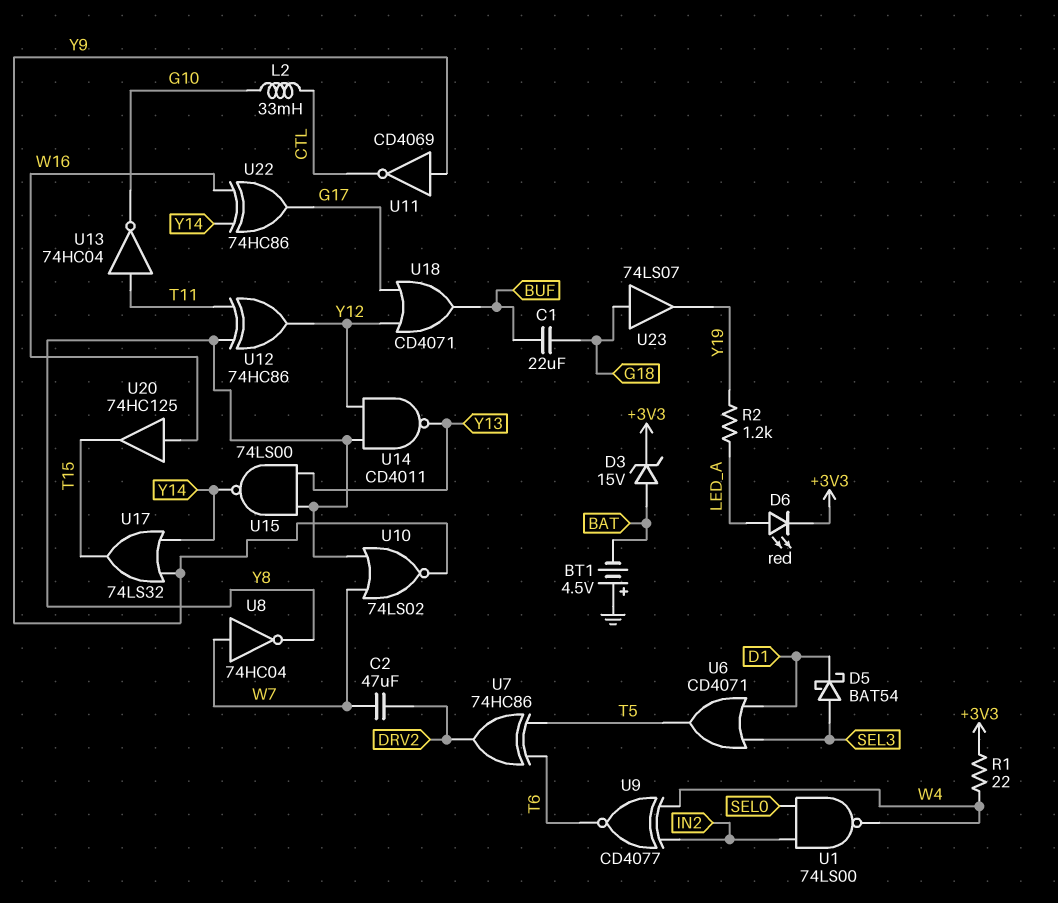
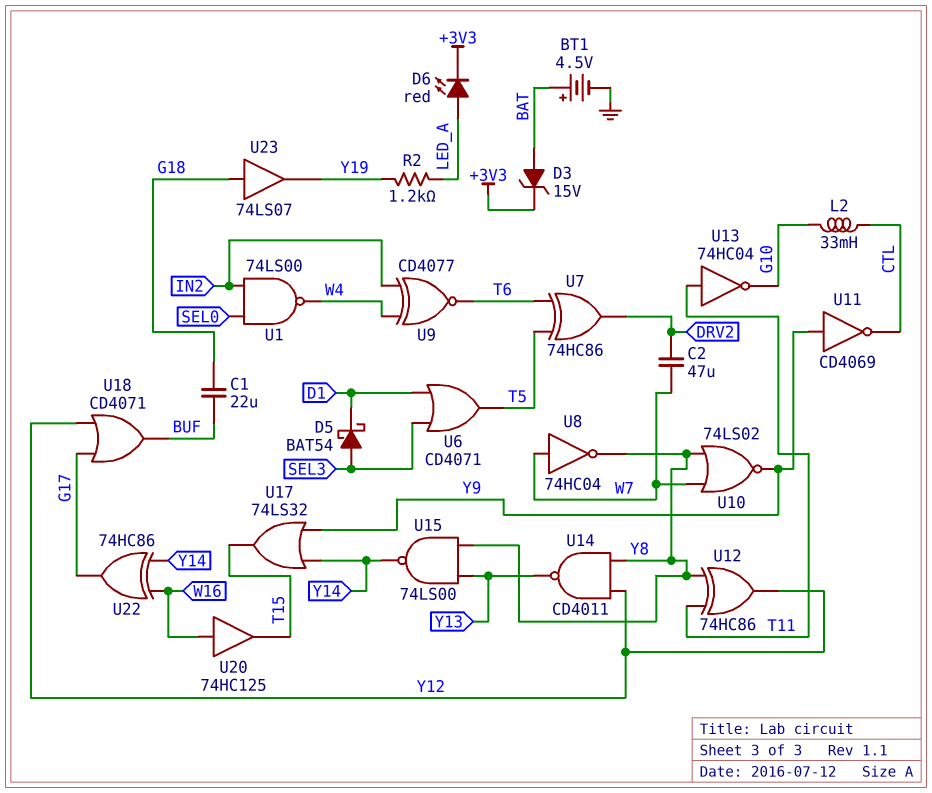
BT1: 4.5V (plus GND, minus BAT) -> 4.5V (plus BAT, minus GND)
R1: 22 (+3V3, W4) -> none

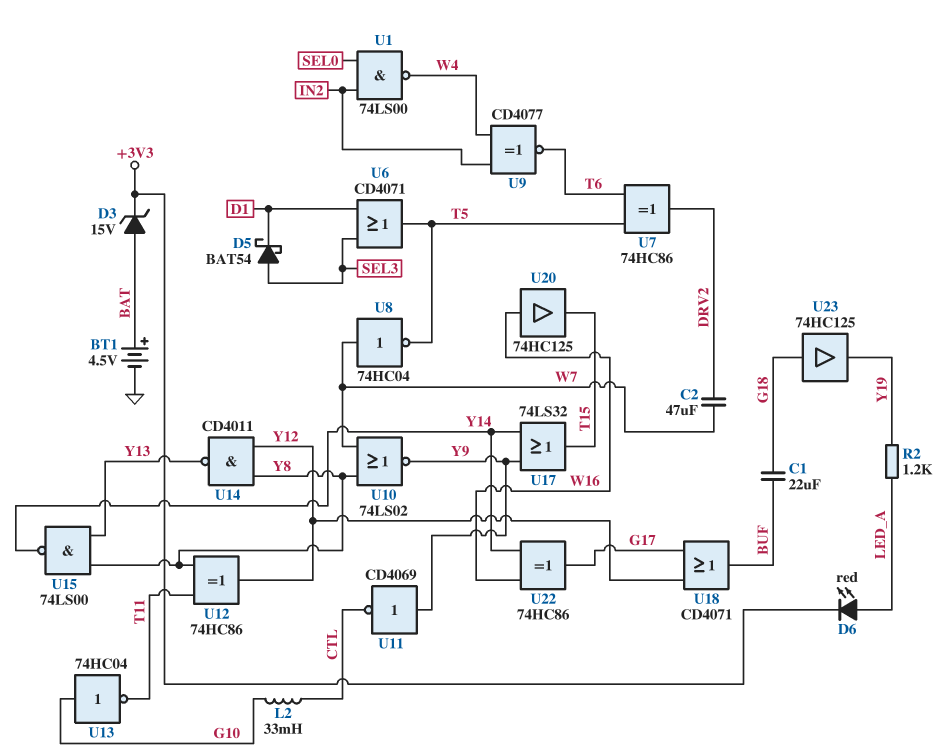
U8: NOT 74HC04 (in W7, out Y8) -> NOT 74HC04 (in W7, out T5)
U13: NOT 74HC04 (in T11, out G10) -> NOT 74HC04 (in G10, out T11)
U23: buffer 74LS07 (in G18, out Y19) -> buffer 74HC125 (in G18, out Y19)

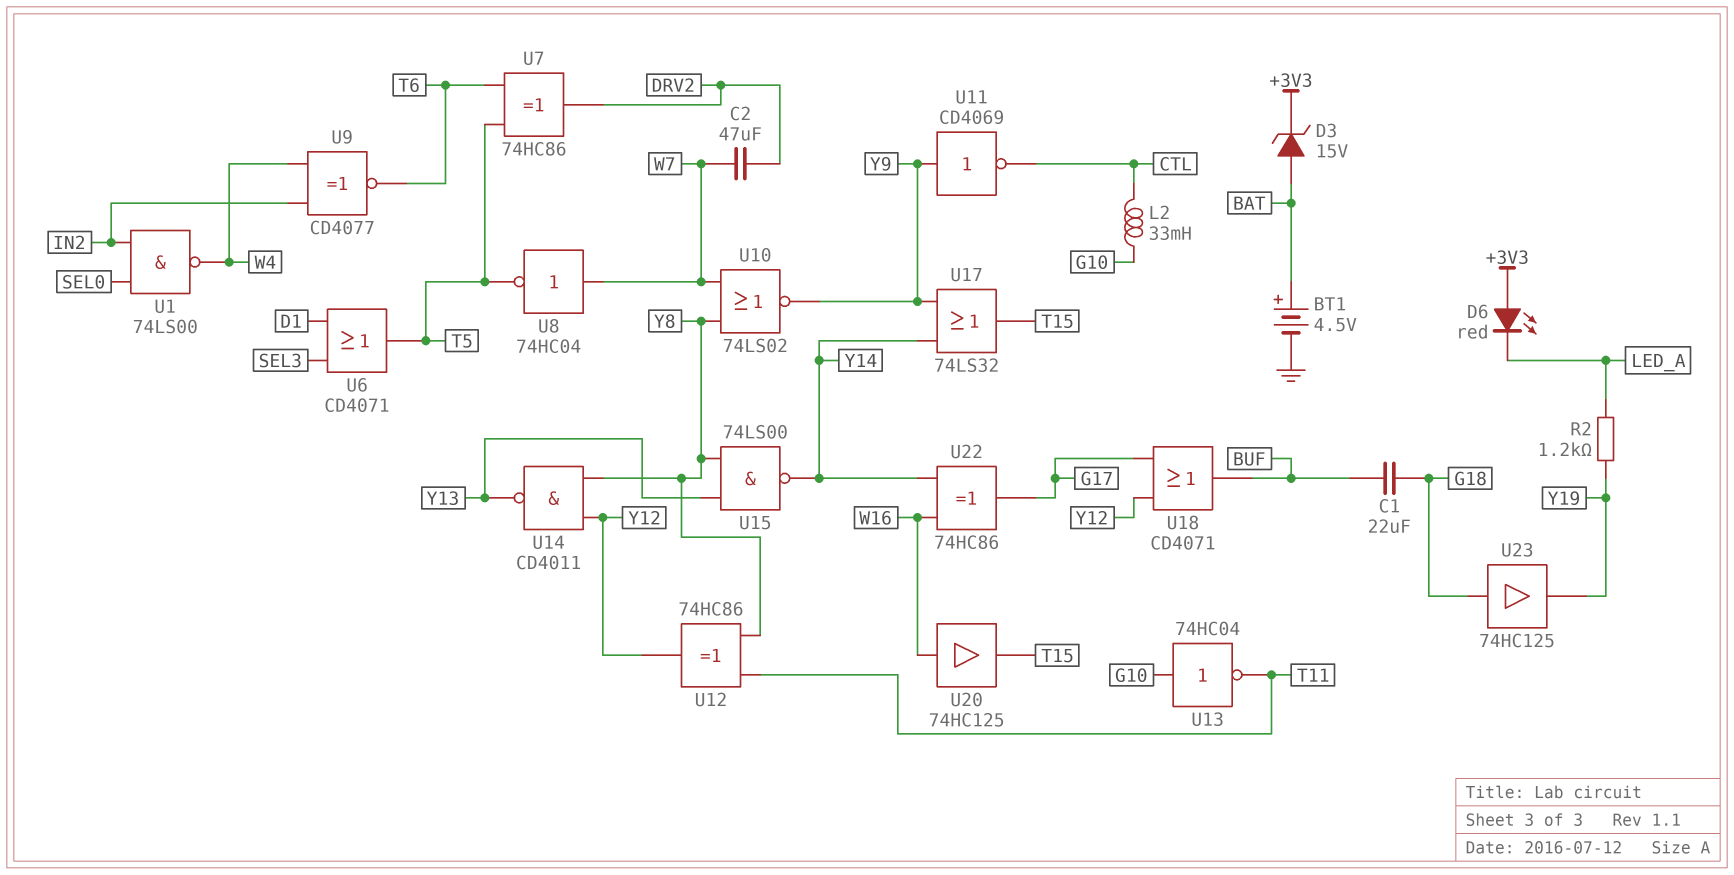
D5: schottky BAT54 (A SEL3, K D1) -> none
D6: LED red (A LED_A, K +3V3) -> LED red (A +3V3, K LED_A)

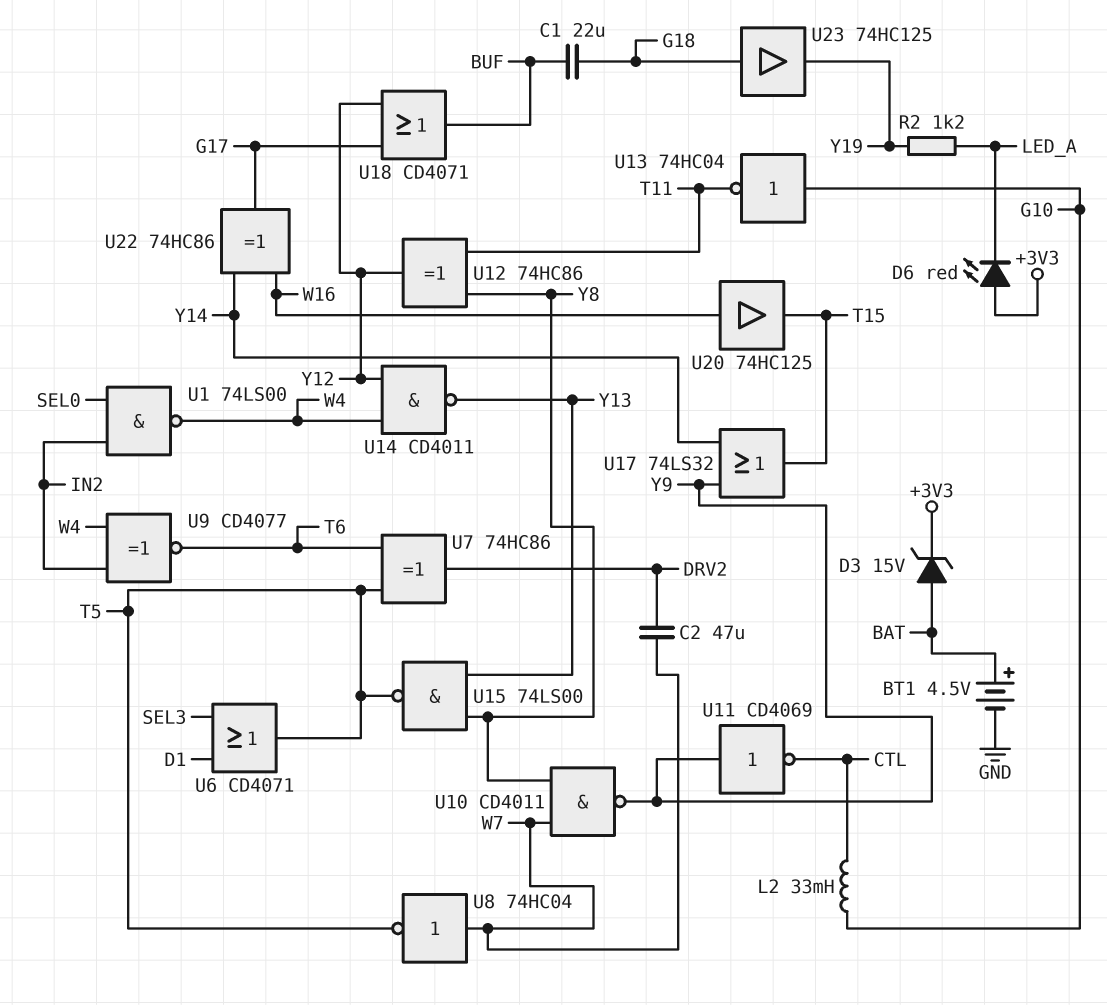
U10: NOR 74LS02 (in W7, in Y8, out Y9) -> NAND CD4011 (in W7, in Y8, out Y9)
U14: NAND CD4011 (in Y8, in Y12, out Y13) -> NAND CD4011 (in W4, in Y12, out Y13)
U15: NAND 74LS00 (in Y8, in Y13, out Y14) -> NAND 74LS00 (in Y8, in Y13, out T5)

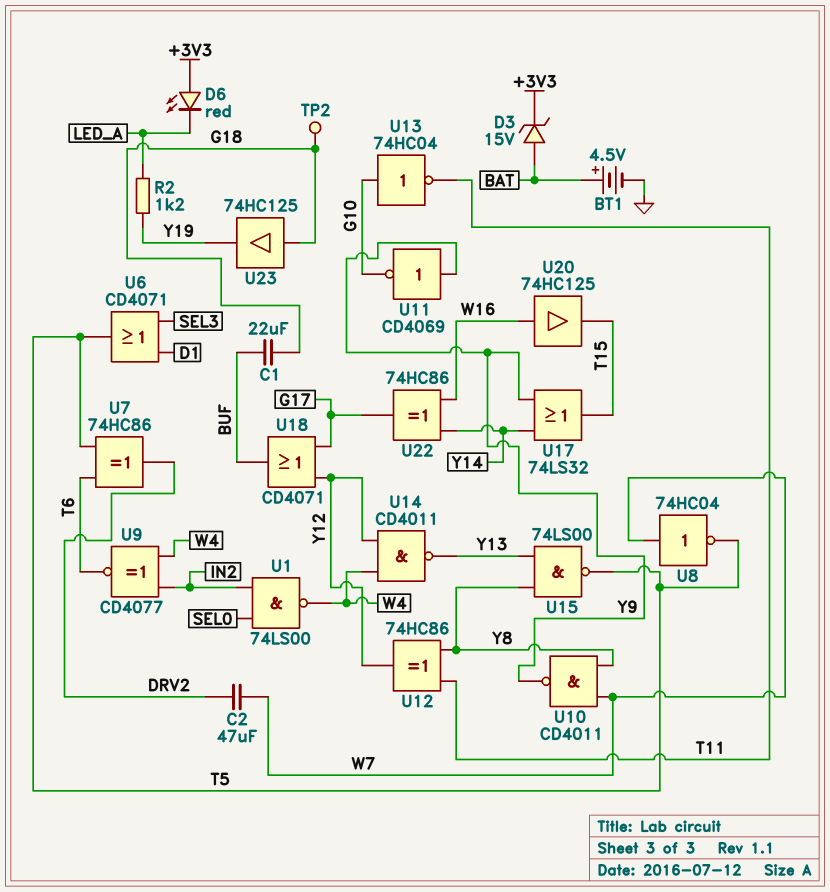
L2: 33mH (CTL, G10) -> none
TP2: none -> test point (G18)
U11: NOT CD4069 (in Y9, out CTL) -> NOT CD4069 (in Y9, out G10)

